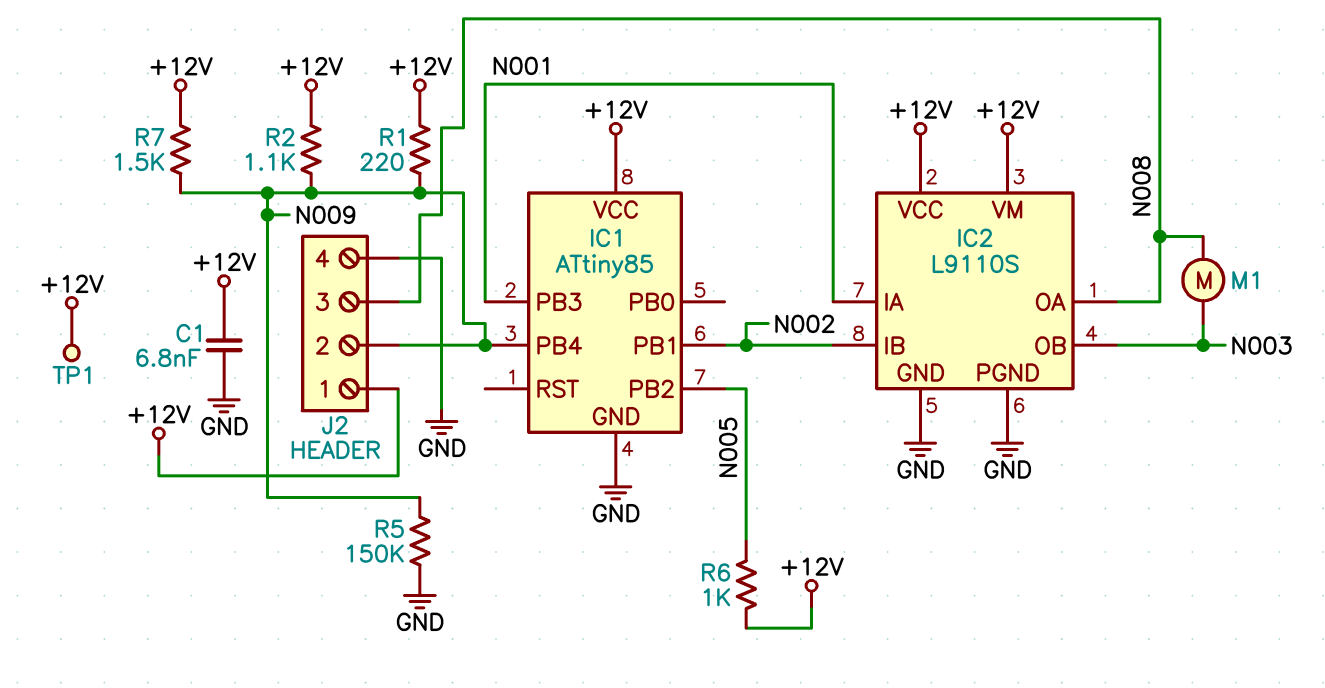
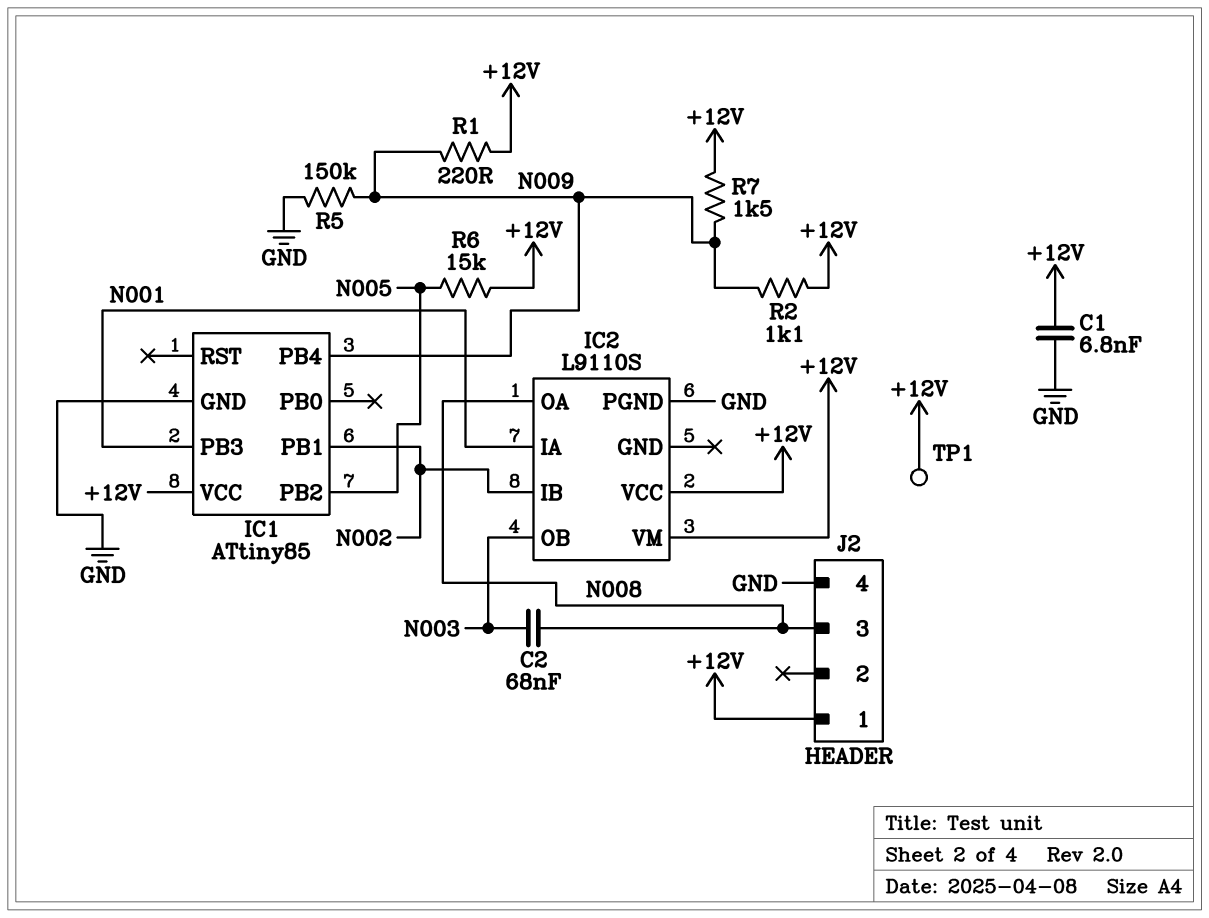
C2: none -> 68nF (N003, N008)
IC2 pin GND: GND -> none
J2 pin 2: N009 -> none
M1: motor (N003, N008) -> none
R6: 1k (+12V, N005) -> 15k (+12V, N005)

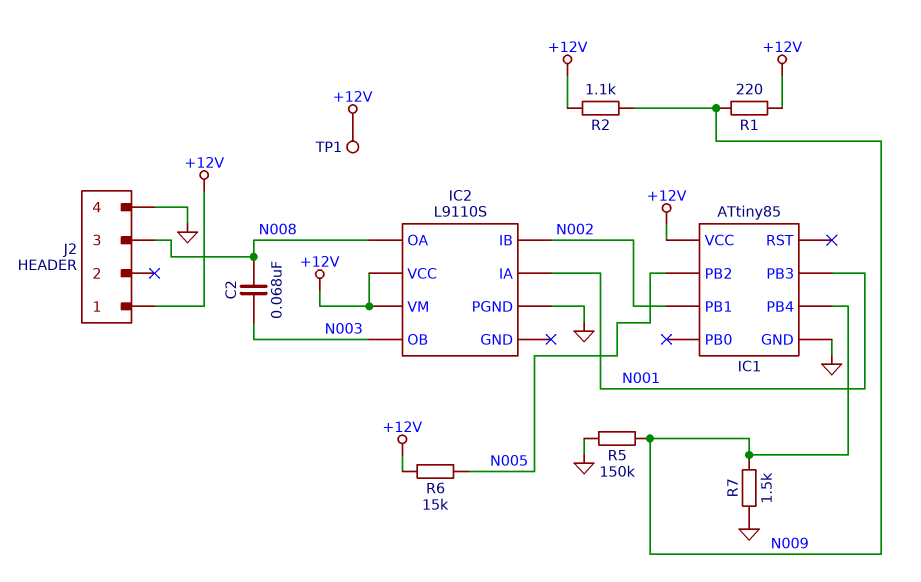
C1: 6.8nF (+12V, GND) -> none
R7: 1.5k (+12V, N009) -> 1.5k (GND, N009)

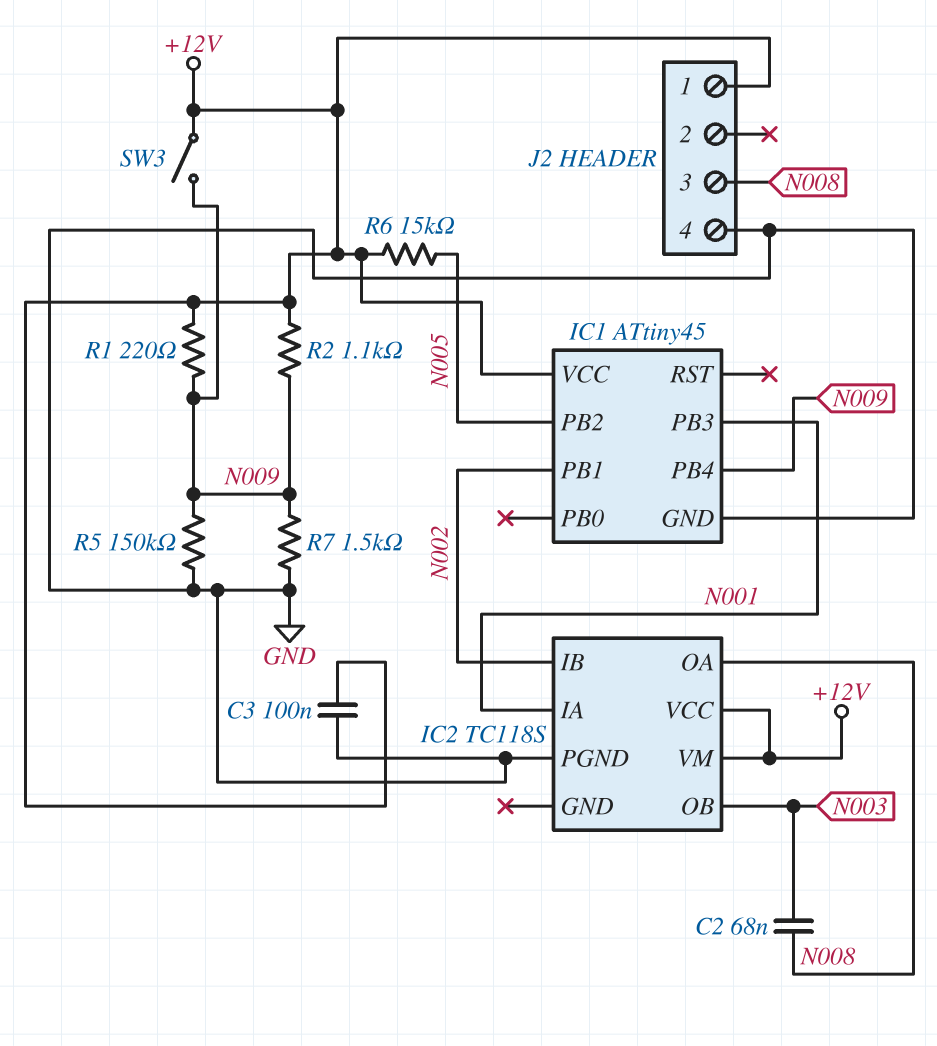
C3: none -> 100nF (+12V, GND)
IC1: ATtiny85 -> ATtiny45
IC2: L9110S -> TC118S
SW3: none -> switch (+12V, N009)
TP1: test point (+12V) -> none

